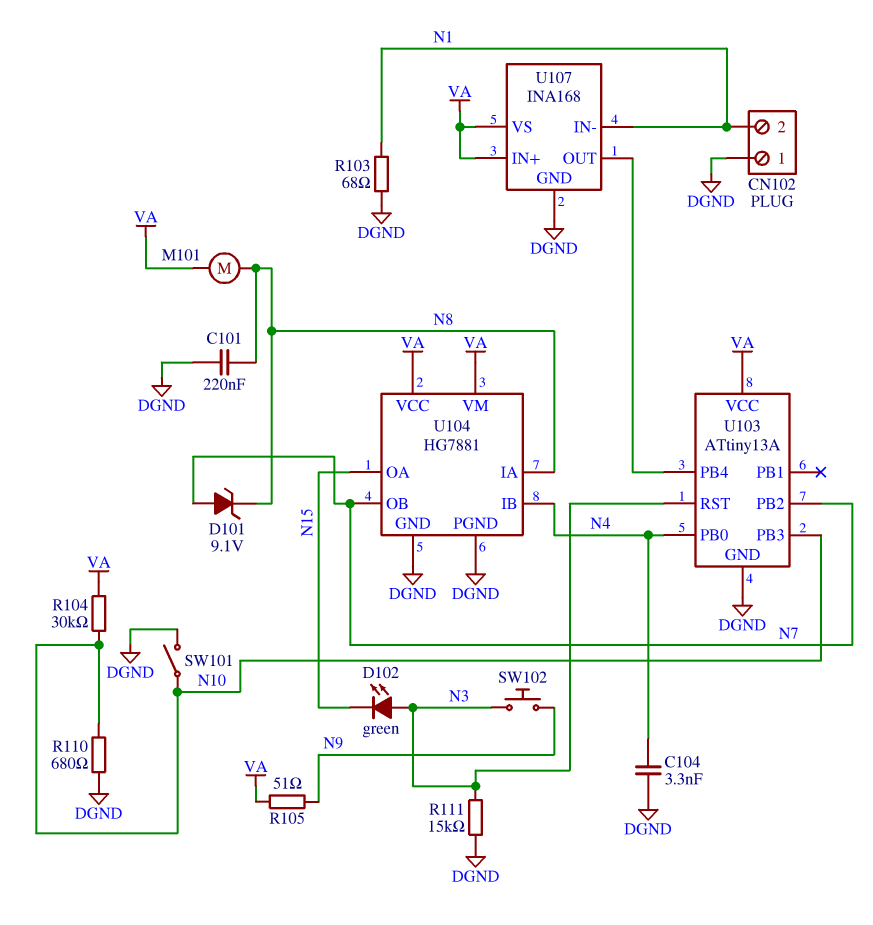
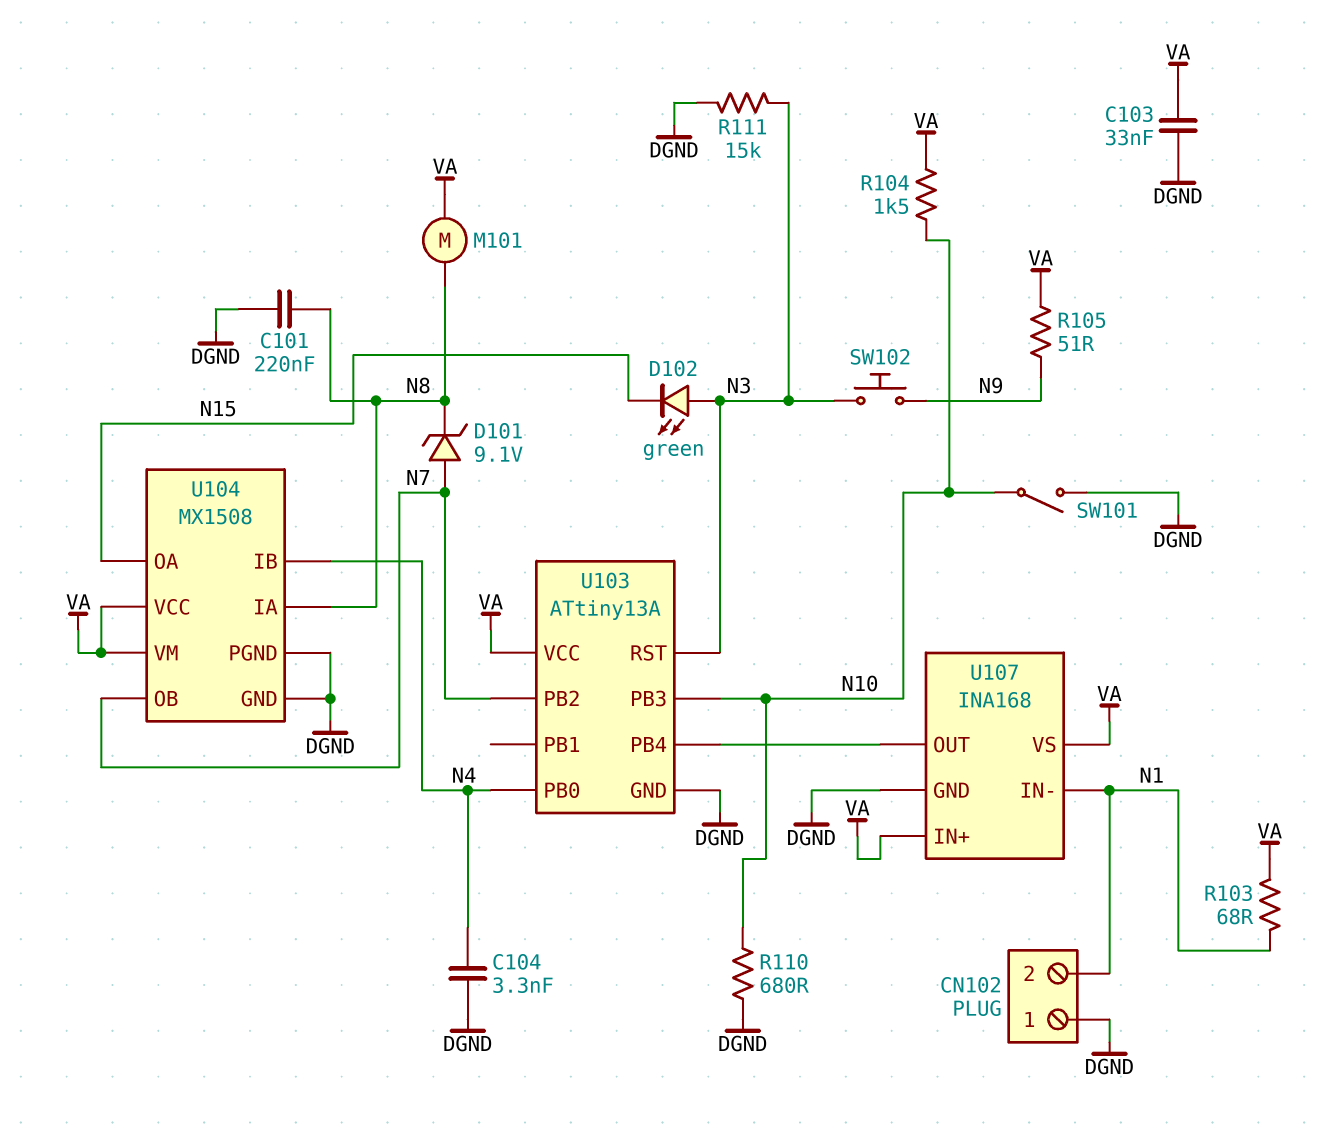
C103: none -> 33nF (DGND, VA)
R103: 68 (DGND, N1) -> 68 (N1, VA)
R104: 30k (N10, VA) -> 1.5k (N10, VA)
U104: HG7881 -> MX1508

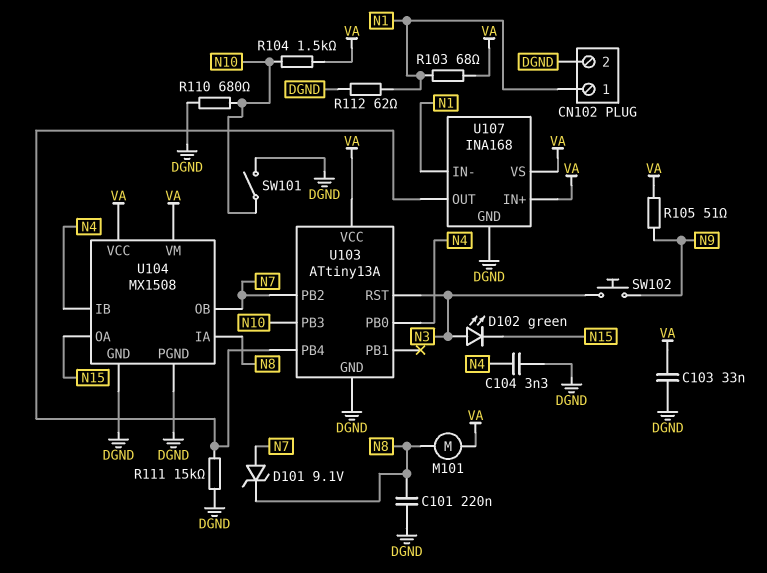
CN102 pin 1: DGND -> N1
CN102 pin 2: N1 -> DGND
R111: 15k (DGND, N3) -> 15k (DGND, U103/PB4)
R112: none -> 62 (DGND, N1)

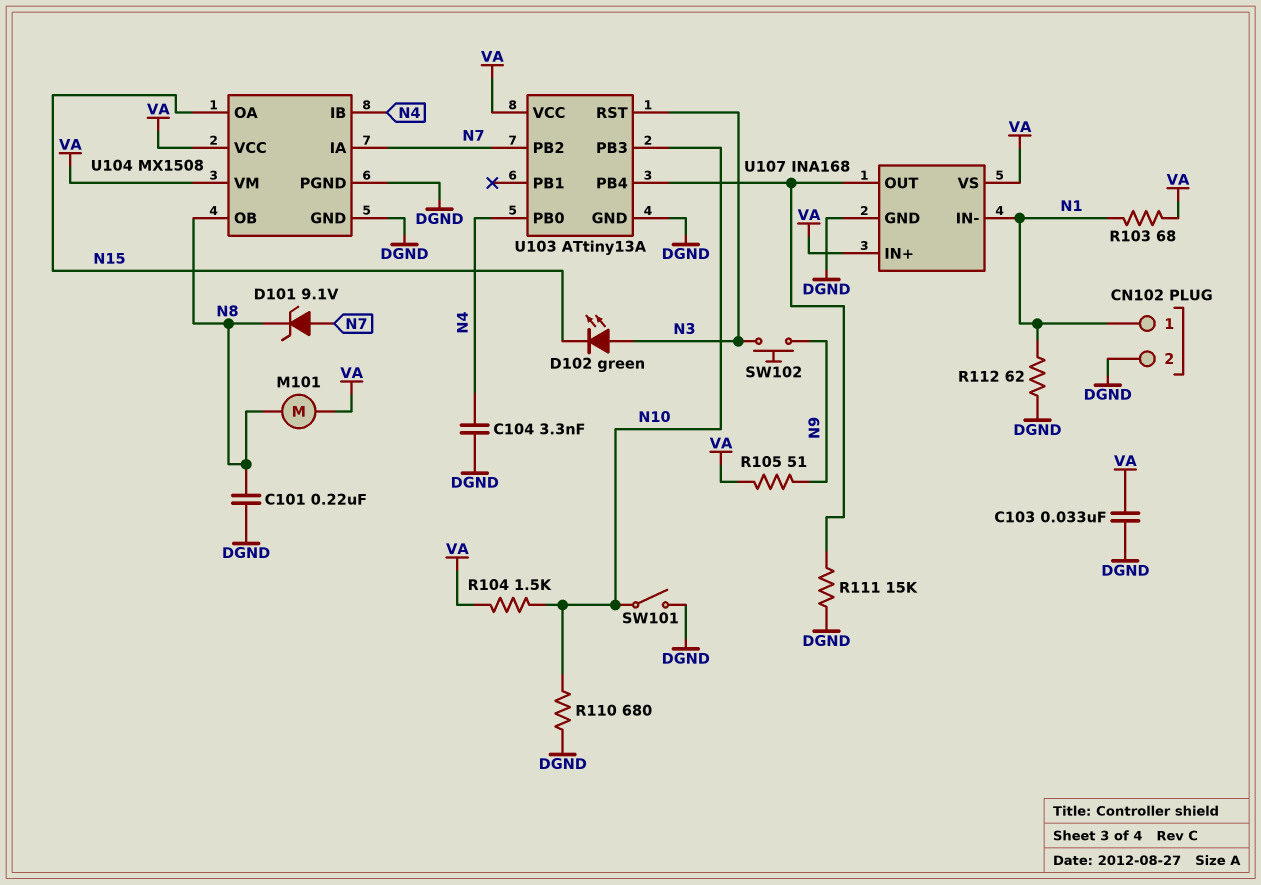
U104 pin IA: N8 -> N7
U104 pin OB: N7 -> N8

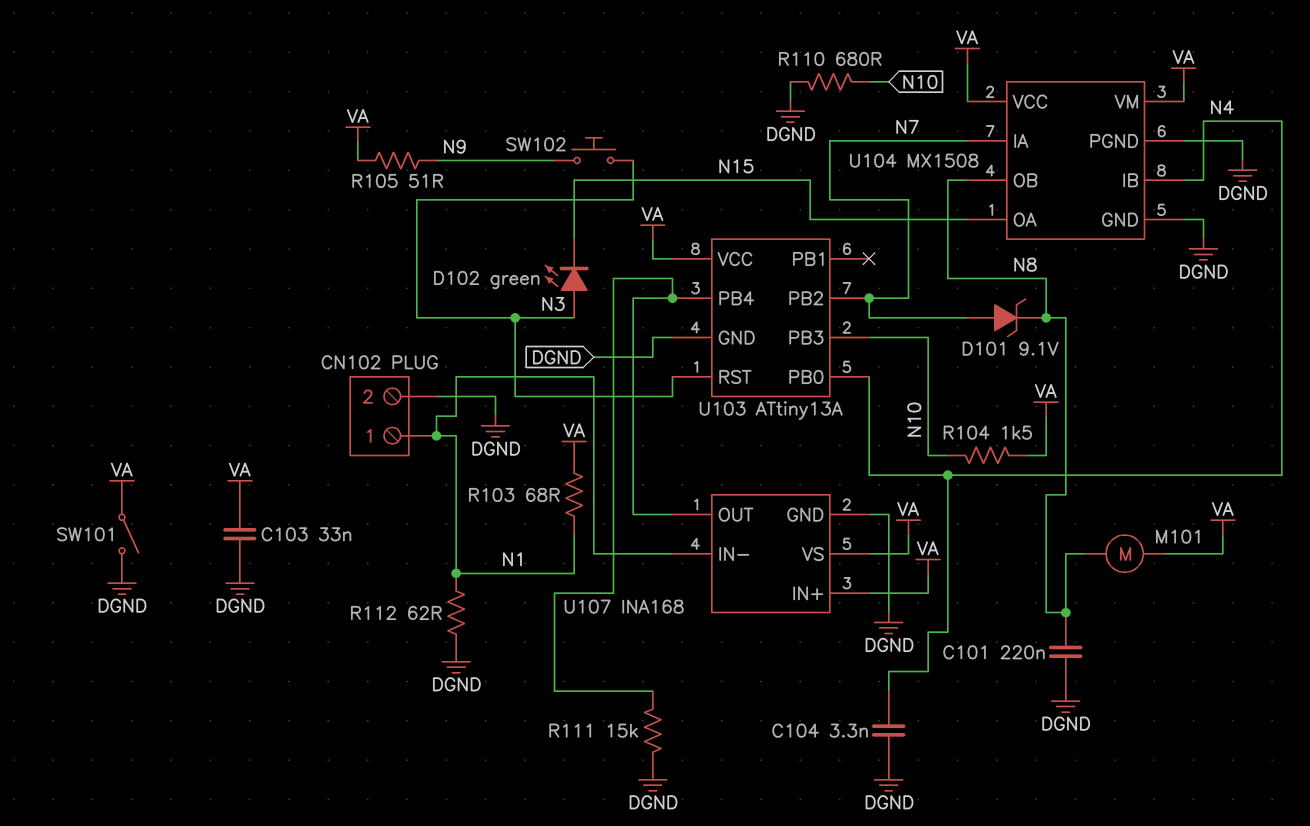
SW101: switch (DGND, N10) -> switch (DGND, VA)

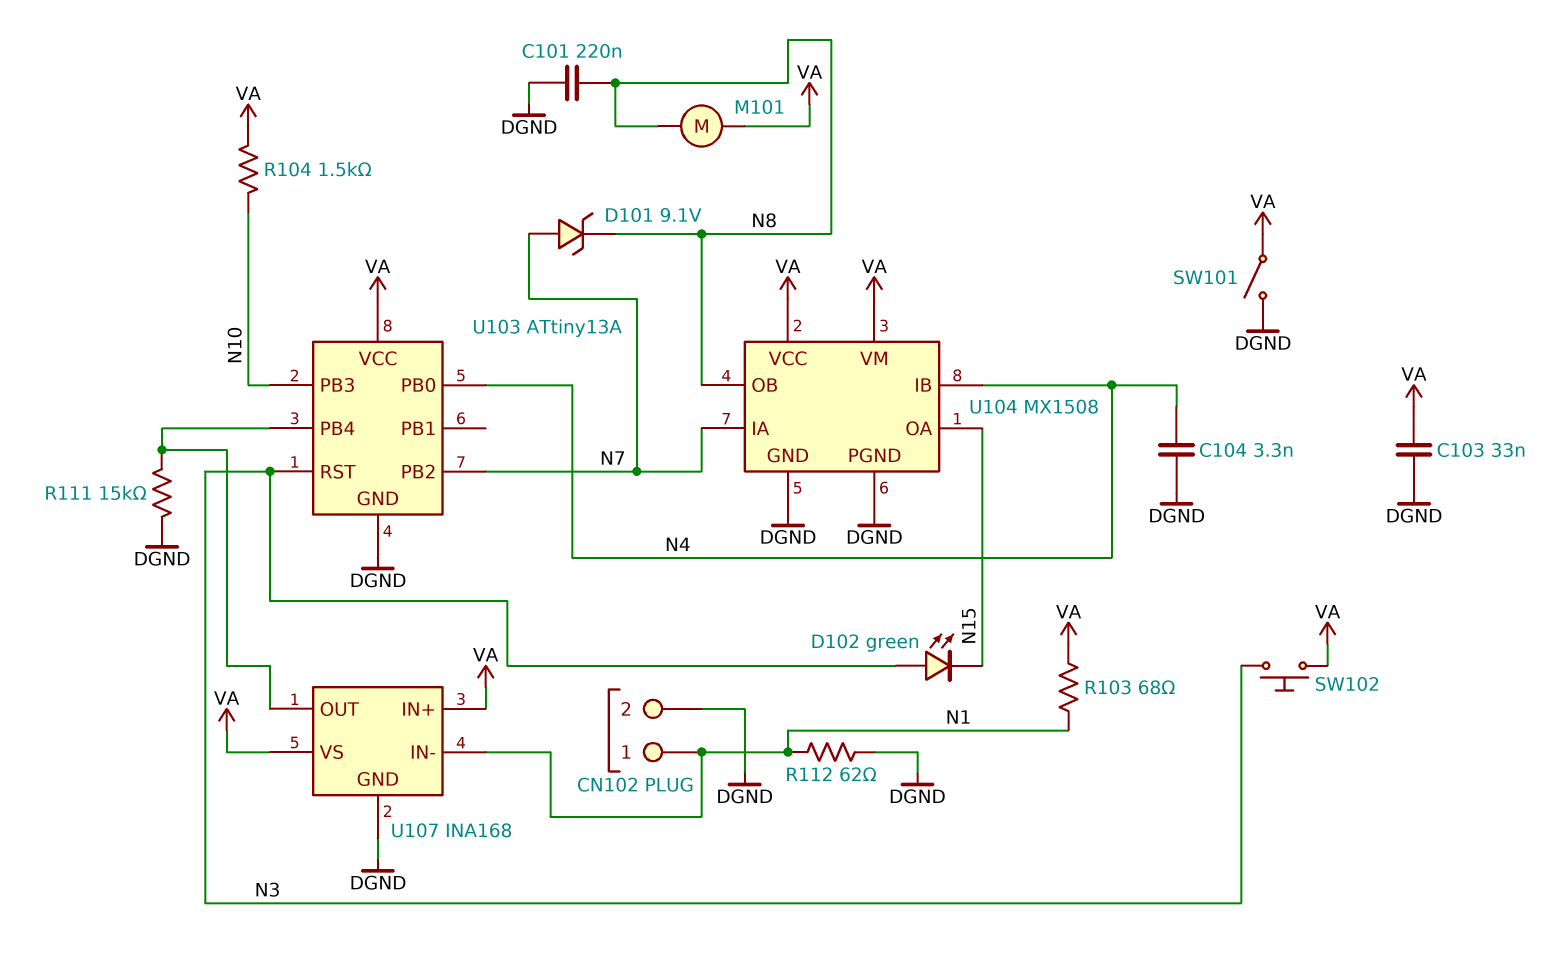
R105: 51 (N9, VA) -> none
R110: 680 (DGND, N10) -> none
SW102: button (N3, N9) -> button (N3, VA)

